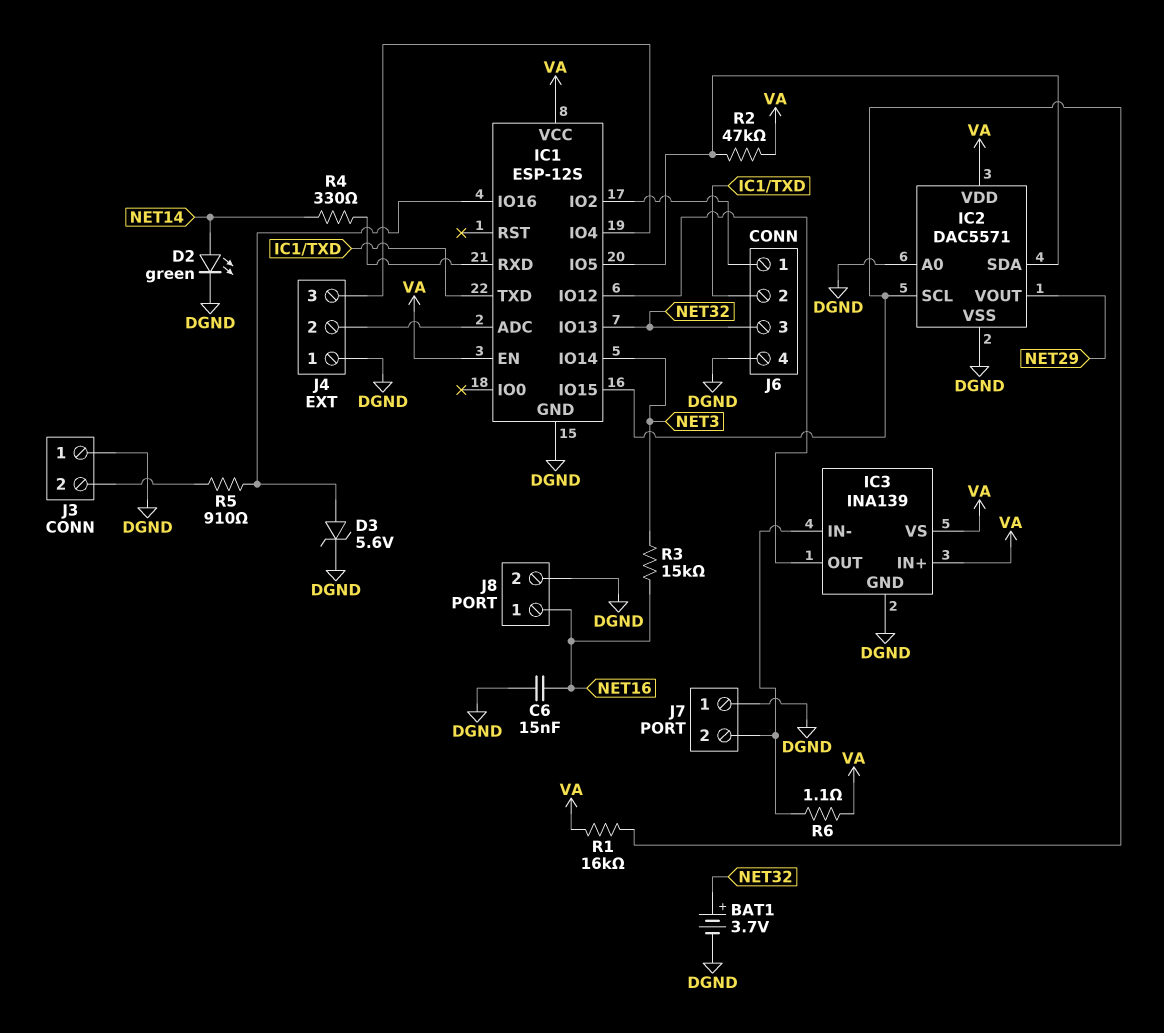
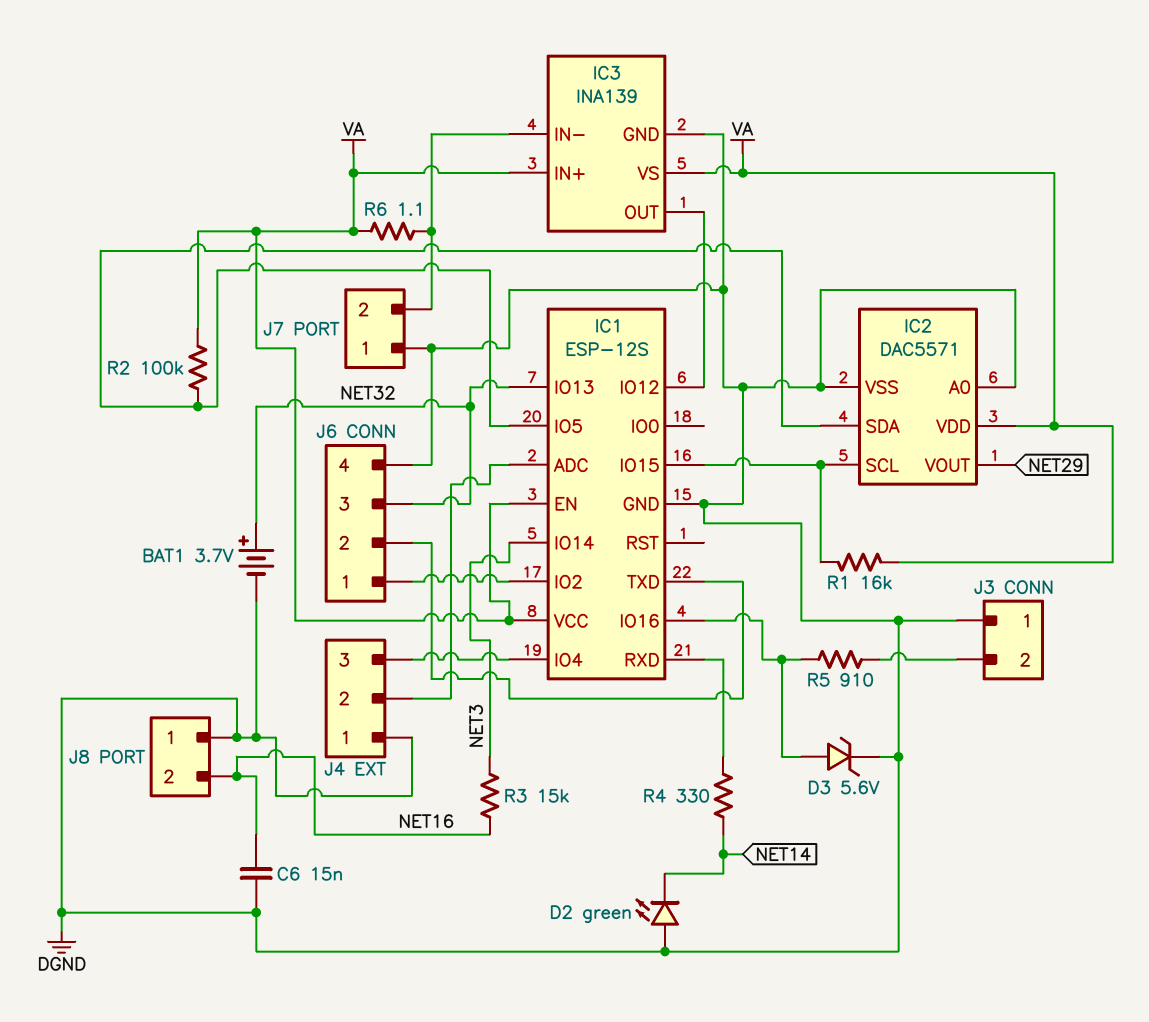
D2: LED green (A NET14, K DGND) -> LED green (A DGND, K NET14)
J8 pin 1: NET16 -> DGND
J8 pin 2: DGND -> NET16
R2: 47k (IC1/IO5, VA) -> 100k (IC1/IO5, VA)

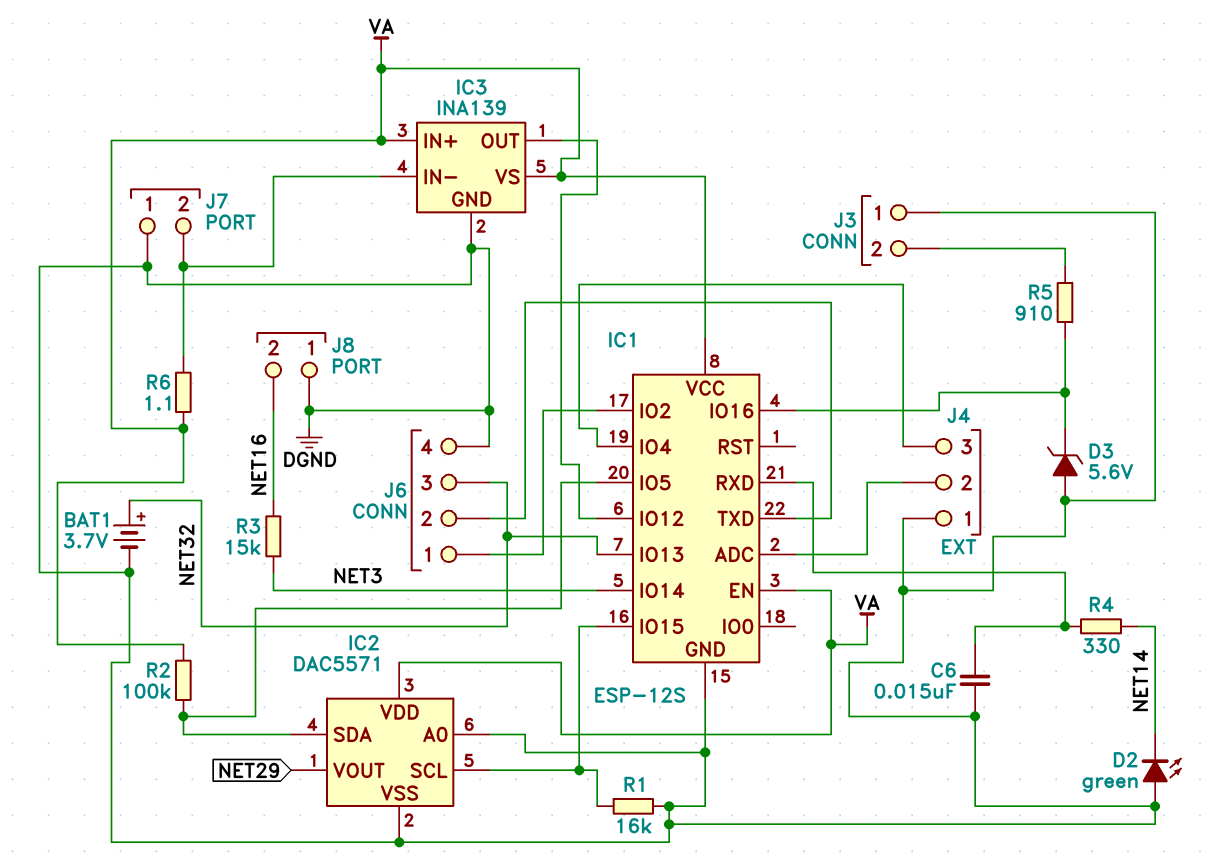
C6: 15nF (DGND, NET16) -> 15nF (DGND, IC1/RXD)
D3: zener 5.6V (A IC1/IO16, K DGND) -> zener 5.6V (A DGND, K IC1/IO16)
R1: 16k (IC1/IO15, VA) -> 16k (DGND, IC1/IO15)

